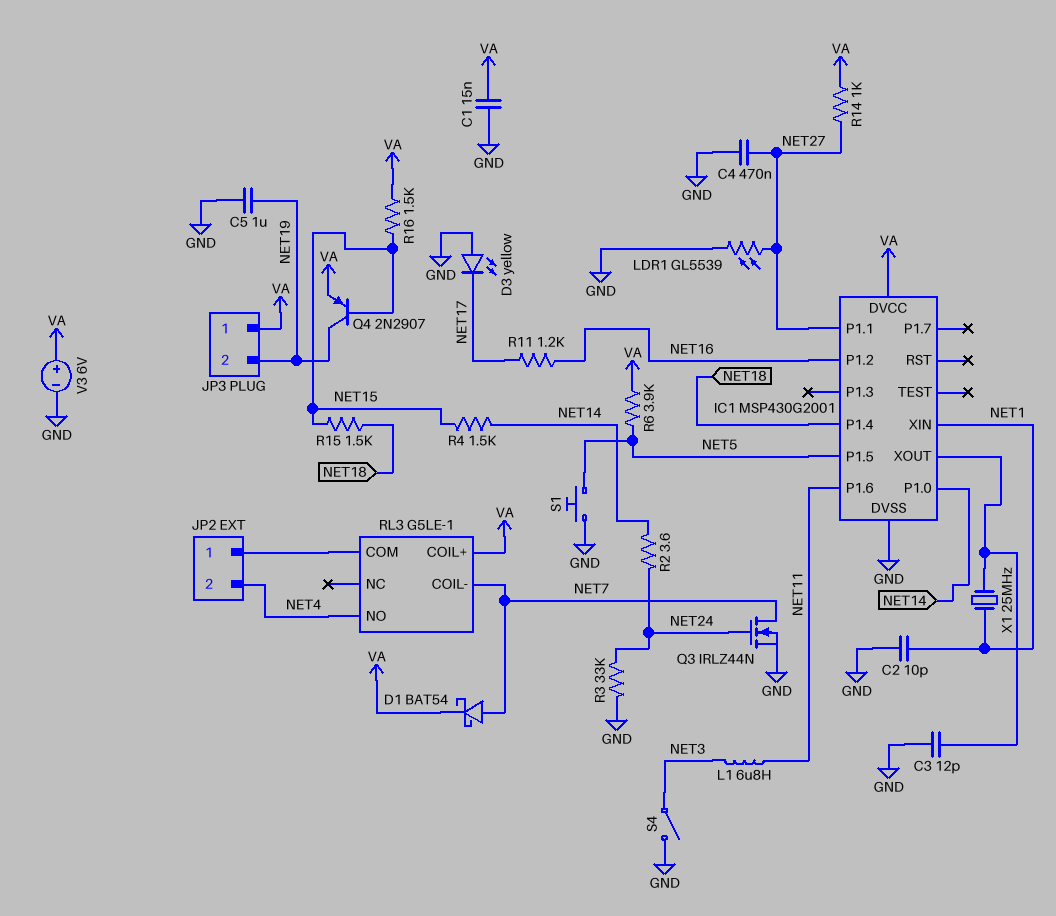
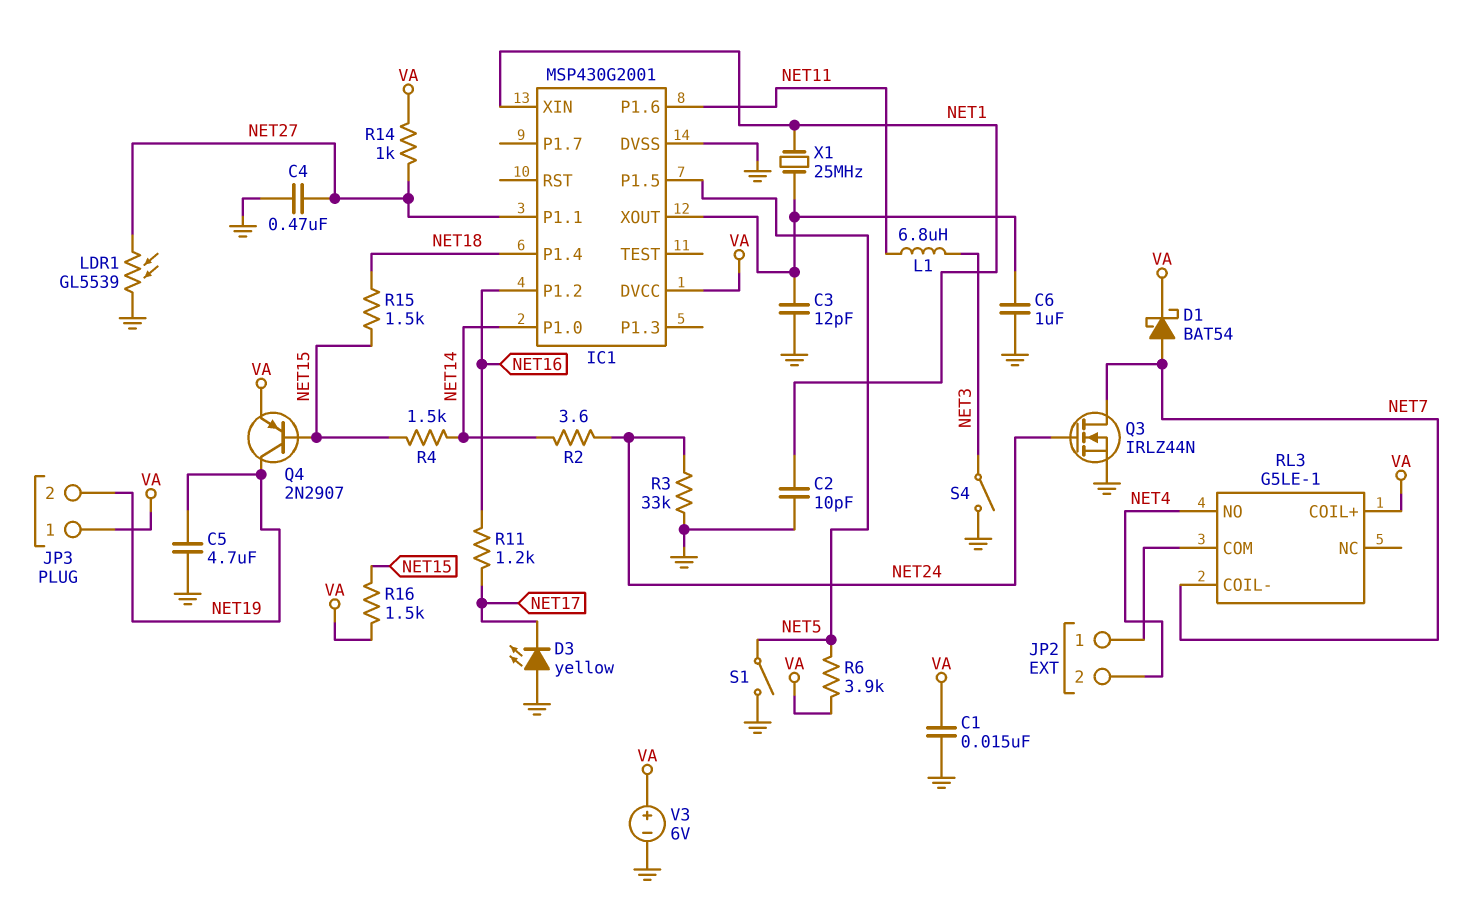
C5: 1uF (GND, NET19) -> 4.7uF (GND, NET19)
C6: none -> 1uF (GND, IC1/XOUT)
S1: button (GND, NET5) -> switch (GND, NET5)

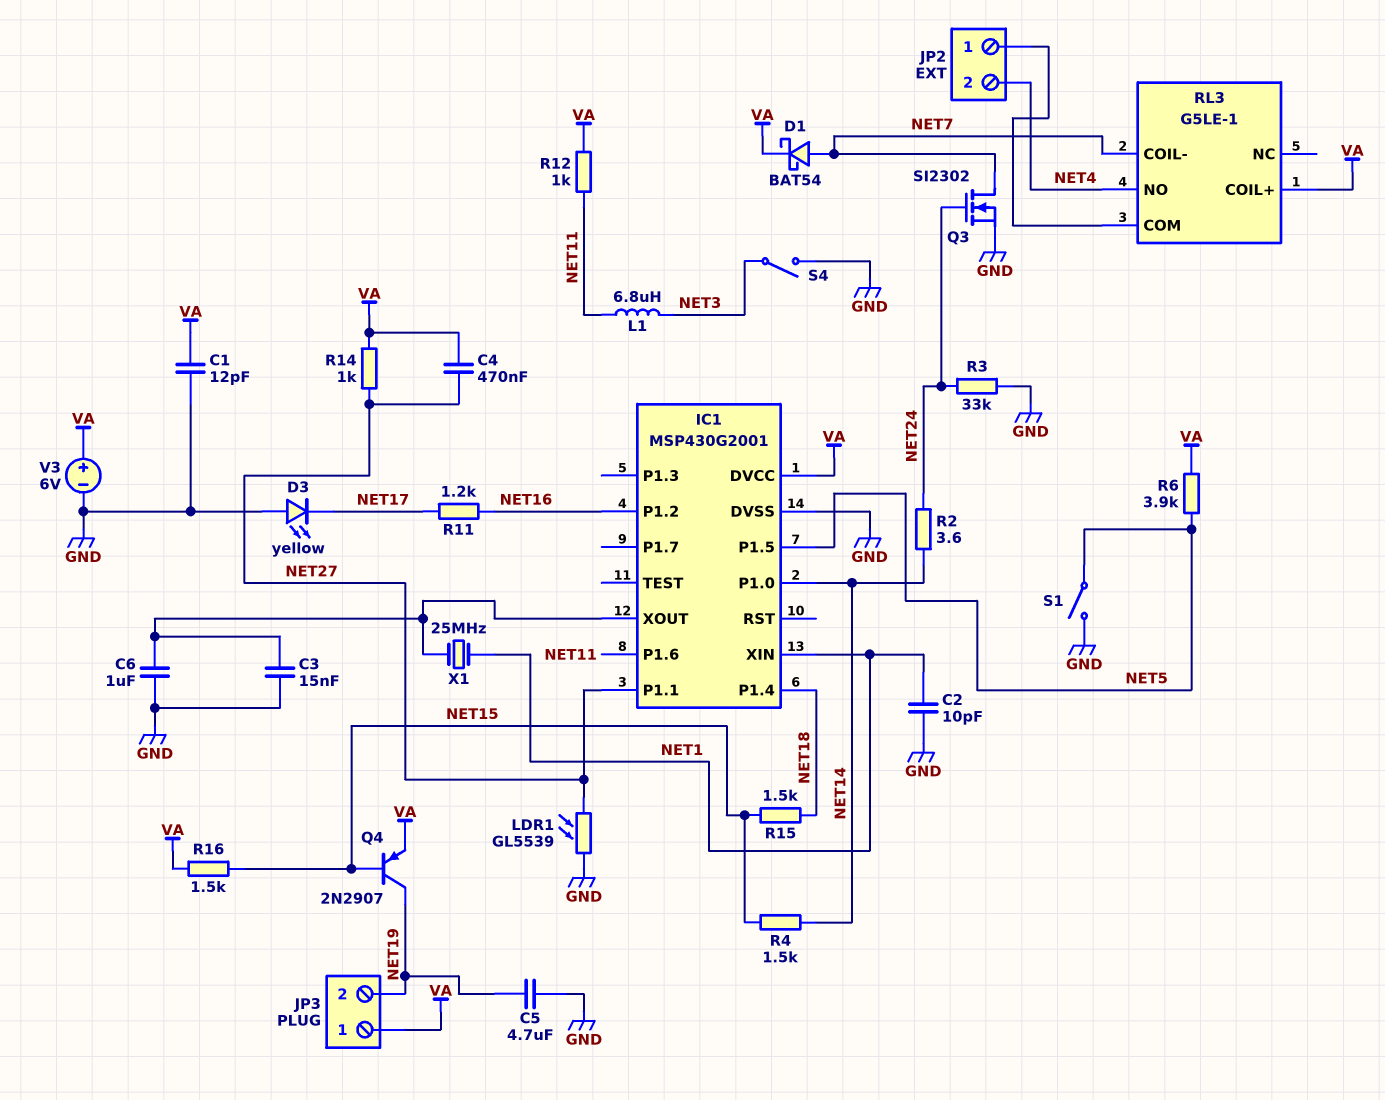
C1: 15nF (GND, VA) -> 12pF (GND, VA)
C3: 12pF (GND, IC1/XOUT) -> 15nF (GND, IC1/XOUT)
C4: 470nF (GND, NET27) -> 470nF (NET27, VA)
Q3: NMOS IRLZ44N (G NET24, D NET7, S GND) -> NMOS SI2302 (G NET24, D NET7, S GND)
R12: none -> 1k (NET11, VA)

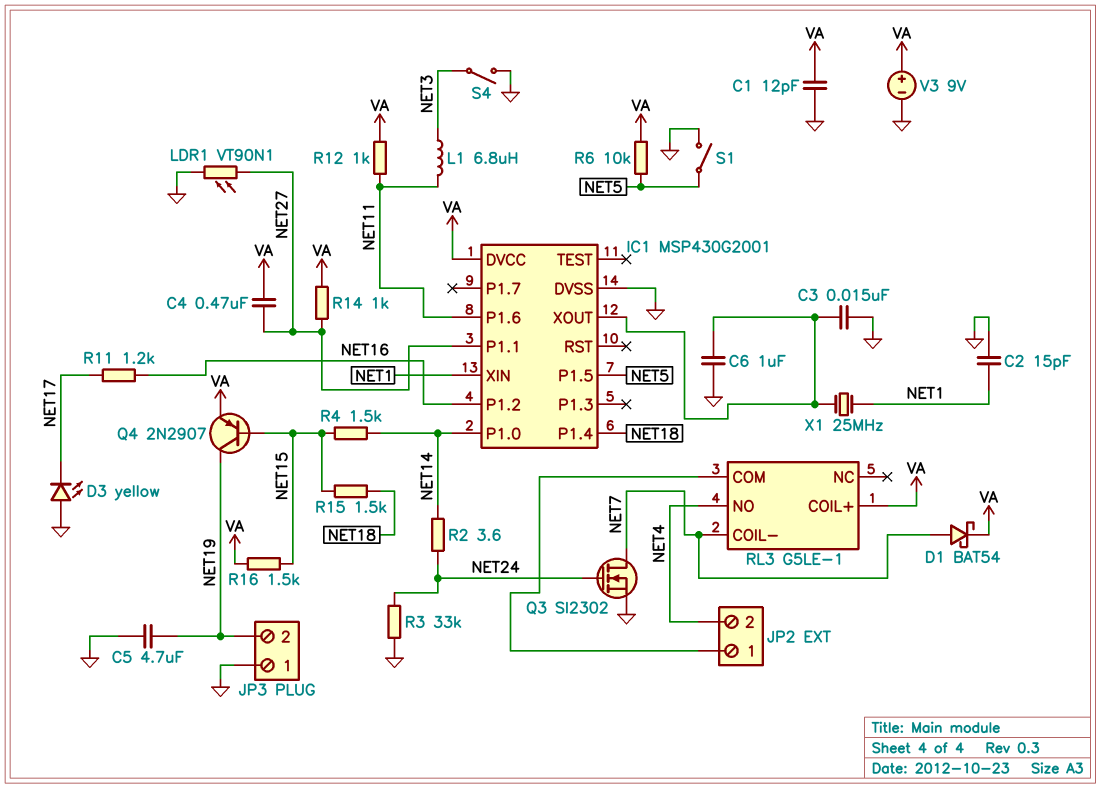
C2: 10pF (GND, NET1) -> 15pF (GND, NET1)
JP3 pin 1: VA -> GND
LDR1: GL5539 (GND, NET27) -> VT90N1 (GND, NET27)
R6: 3.9k (NET5, VA) -> 10k (NET5, VA)
V3: 6V (plus VA, minus GND) -> 9V (plus VA, minus GND)

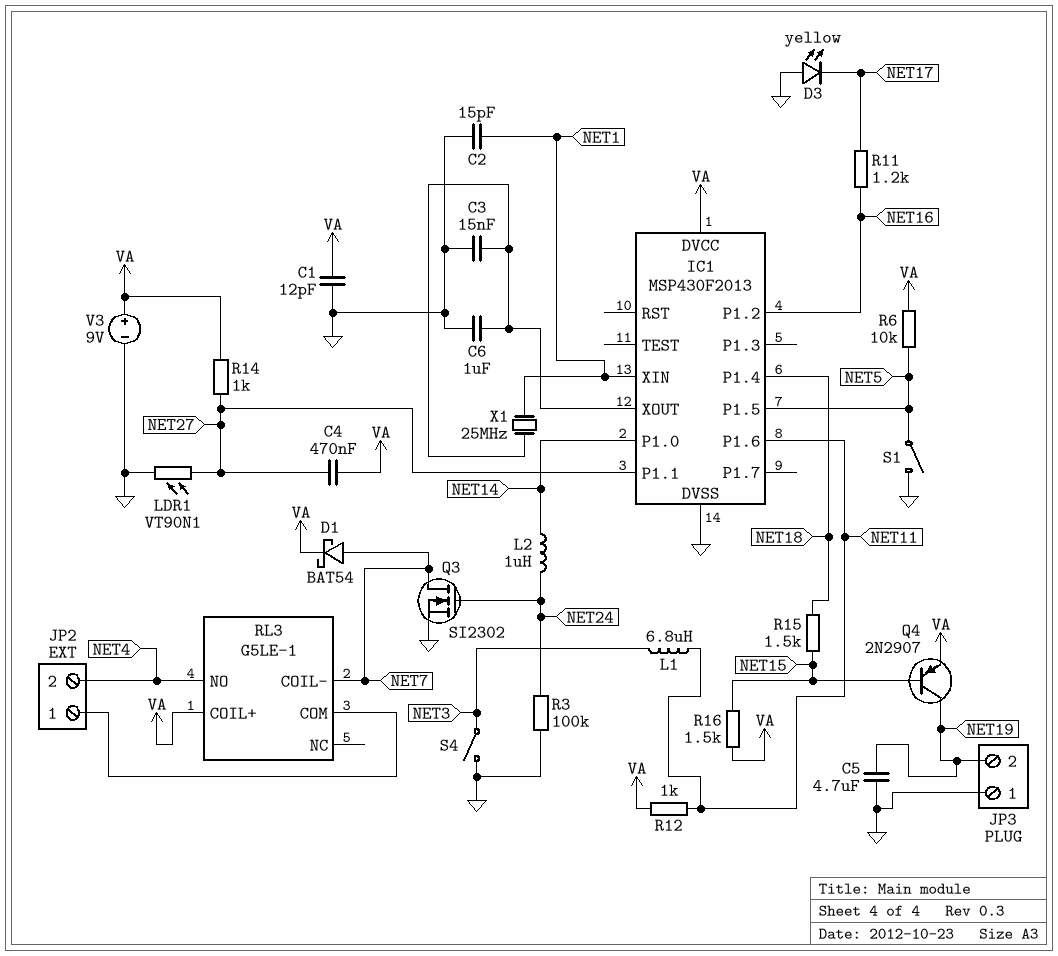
IC1: MSP430G2001 -> MSP430F2013
L2: none -> 1uH (NET14, NET24)
R2: 3.6 (NET14, NET24) -> none
R3: 33k (GND, NET24) -> 100k (GND, NET24)
R4: 1.5k (NET14, NET15) -> none

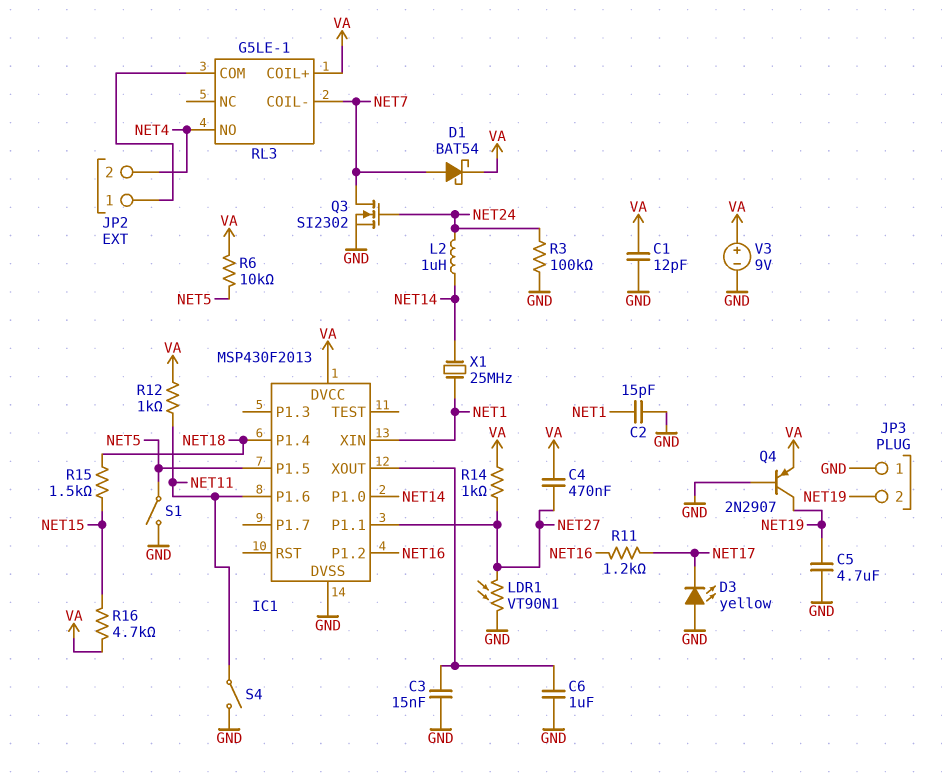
L1: 6.8uH (NET3, NET11) -> none
Q4: PNP 2N2907 (B NET15, C NET19, E VA) -> PNP 2N2907 (B GND, C NET19, E VA)
R16: 1.5k (NET15, VA) -> 4.7k (NET15, VA)
S4: switch (GND, NET3) -> switch (GND, NET11)
X1: 25MHz (IC1/XOUT, NET1) -> 25MHz (NET1, NET14)

